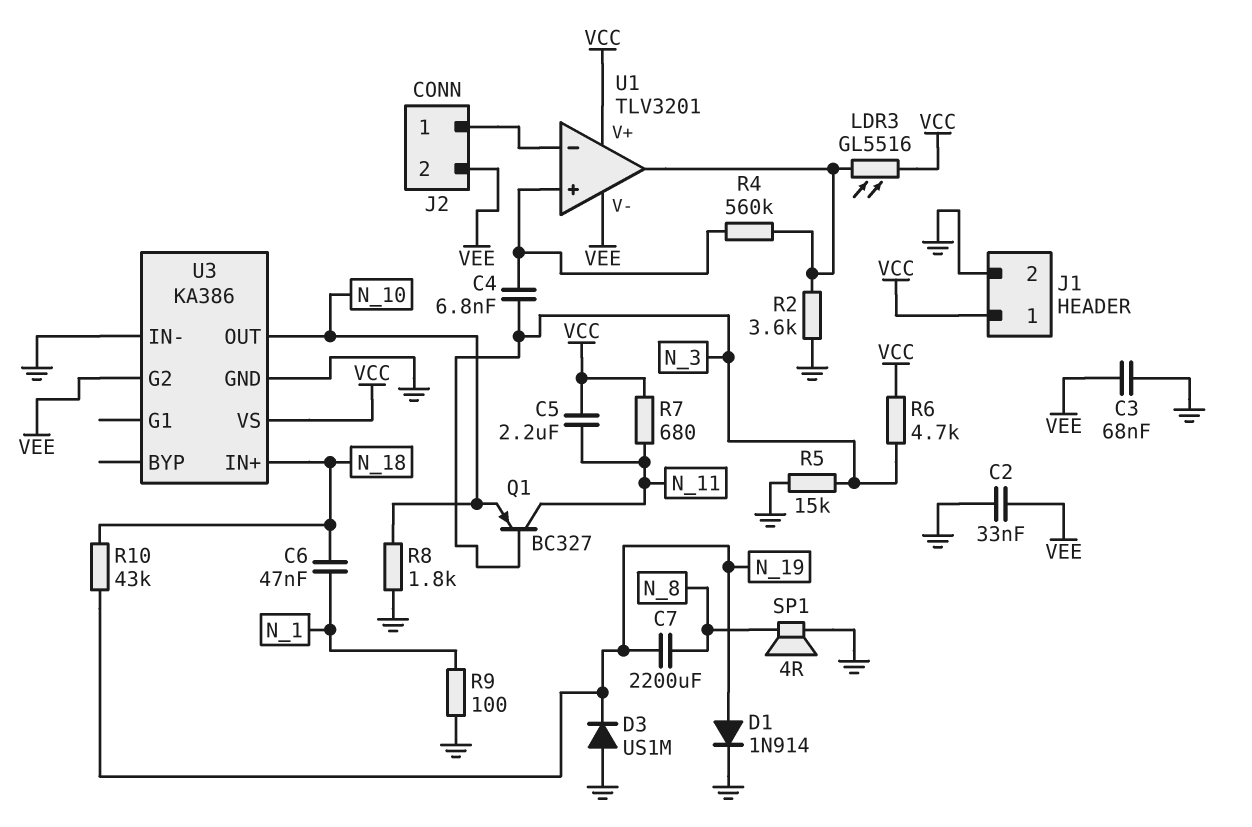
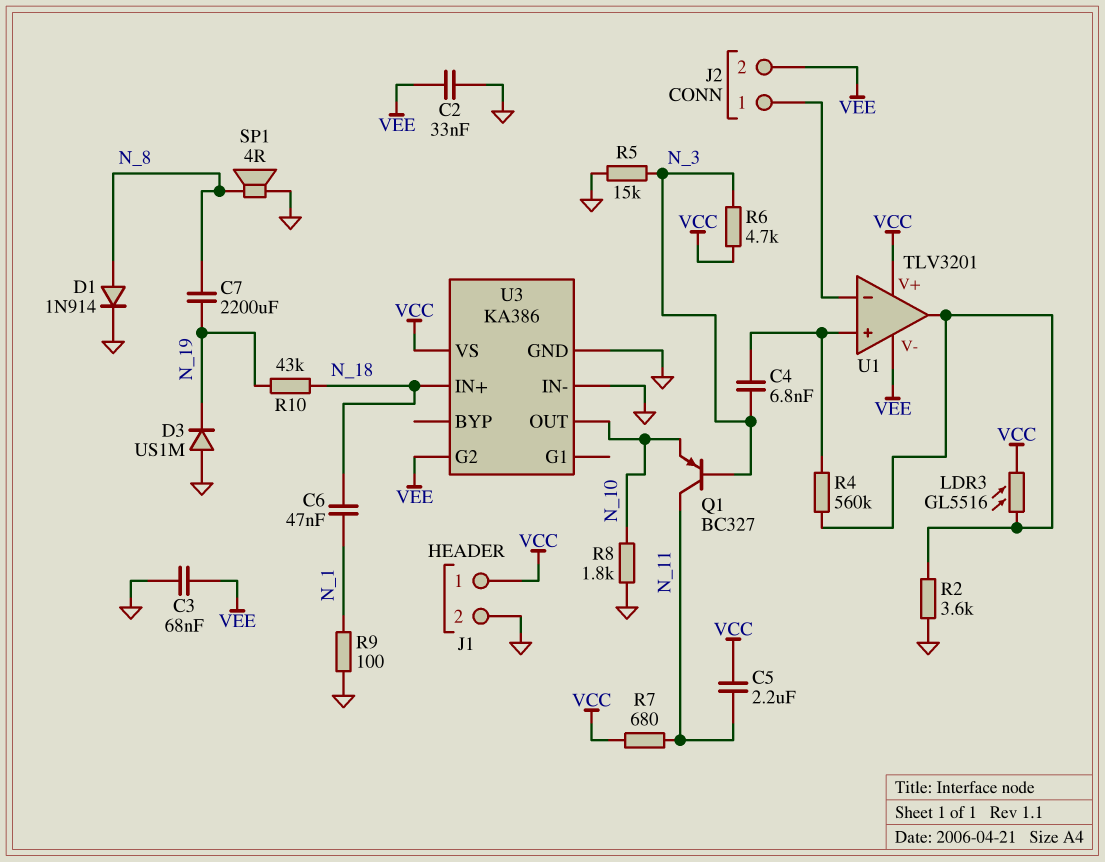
D1: diode 1N914 (A N_19, K GND) -> diode 1N914 (A N_8, K GND)

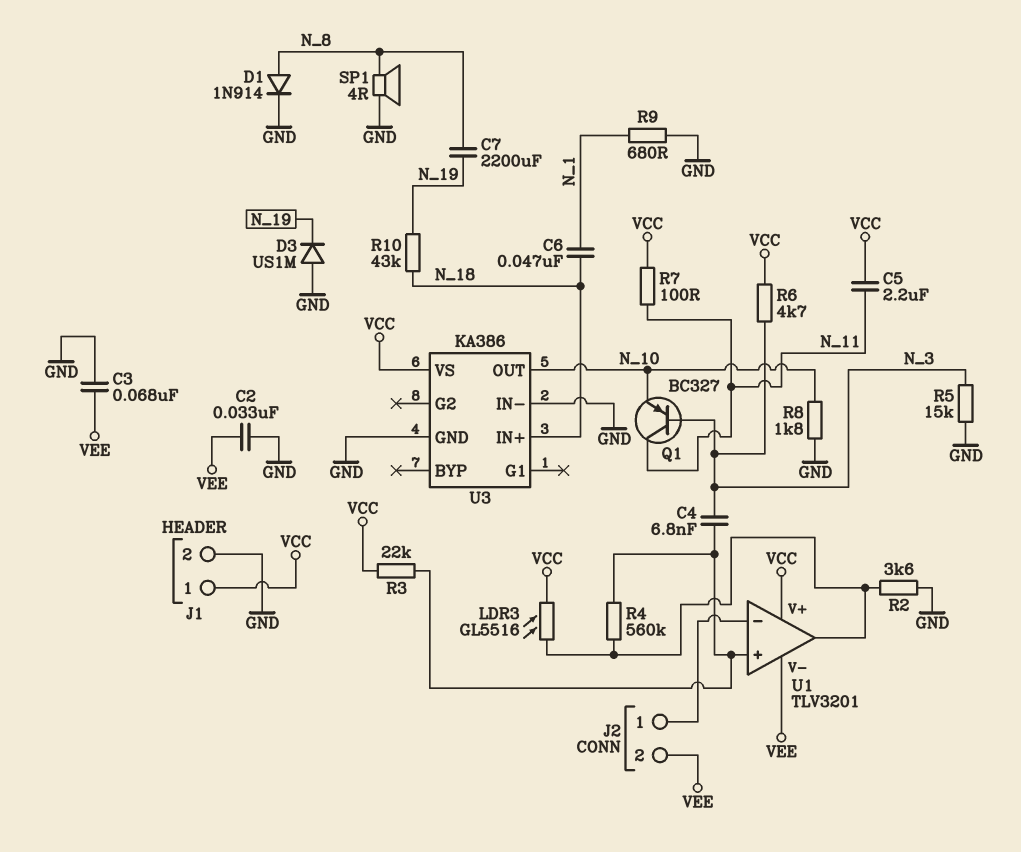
R3: none -> 22k (U1/in+, VCC)
R7: 680 (N_11, VCC) -> 100 (N_11, VCC)
R9: 100 (GND, N_1) -> 680 (GND, N_1)
U3 pin G2: VEE -> none

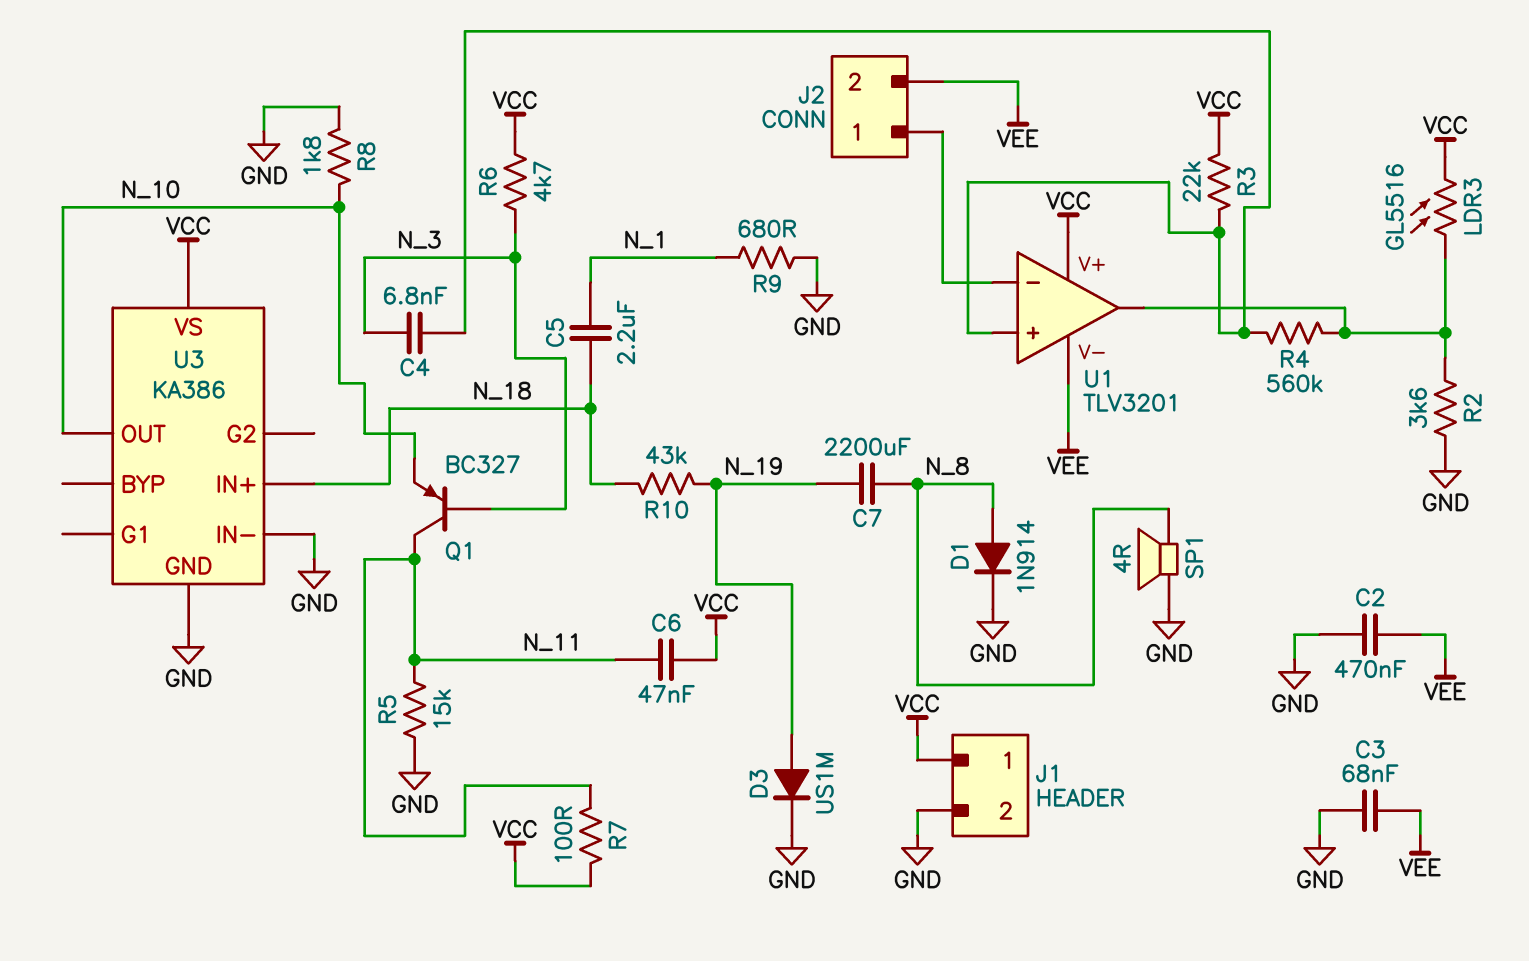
C2: 33nF (GND, VEE) -> 470nF (GND, VEE)
C5: 2.2uF (N_11, VCC) -> 2.2uF (N_1, N_18)
C6: 47nF (N_1, N_18) -> 47nF (N_11, VCC)
D3: diode US1M (A GND, K N_19) -> diode US1M (A N_19, K GND)
R5: 15k (GND, N_3) -> 15k (GND, N_11)

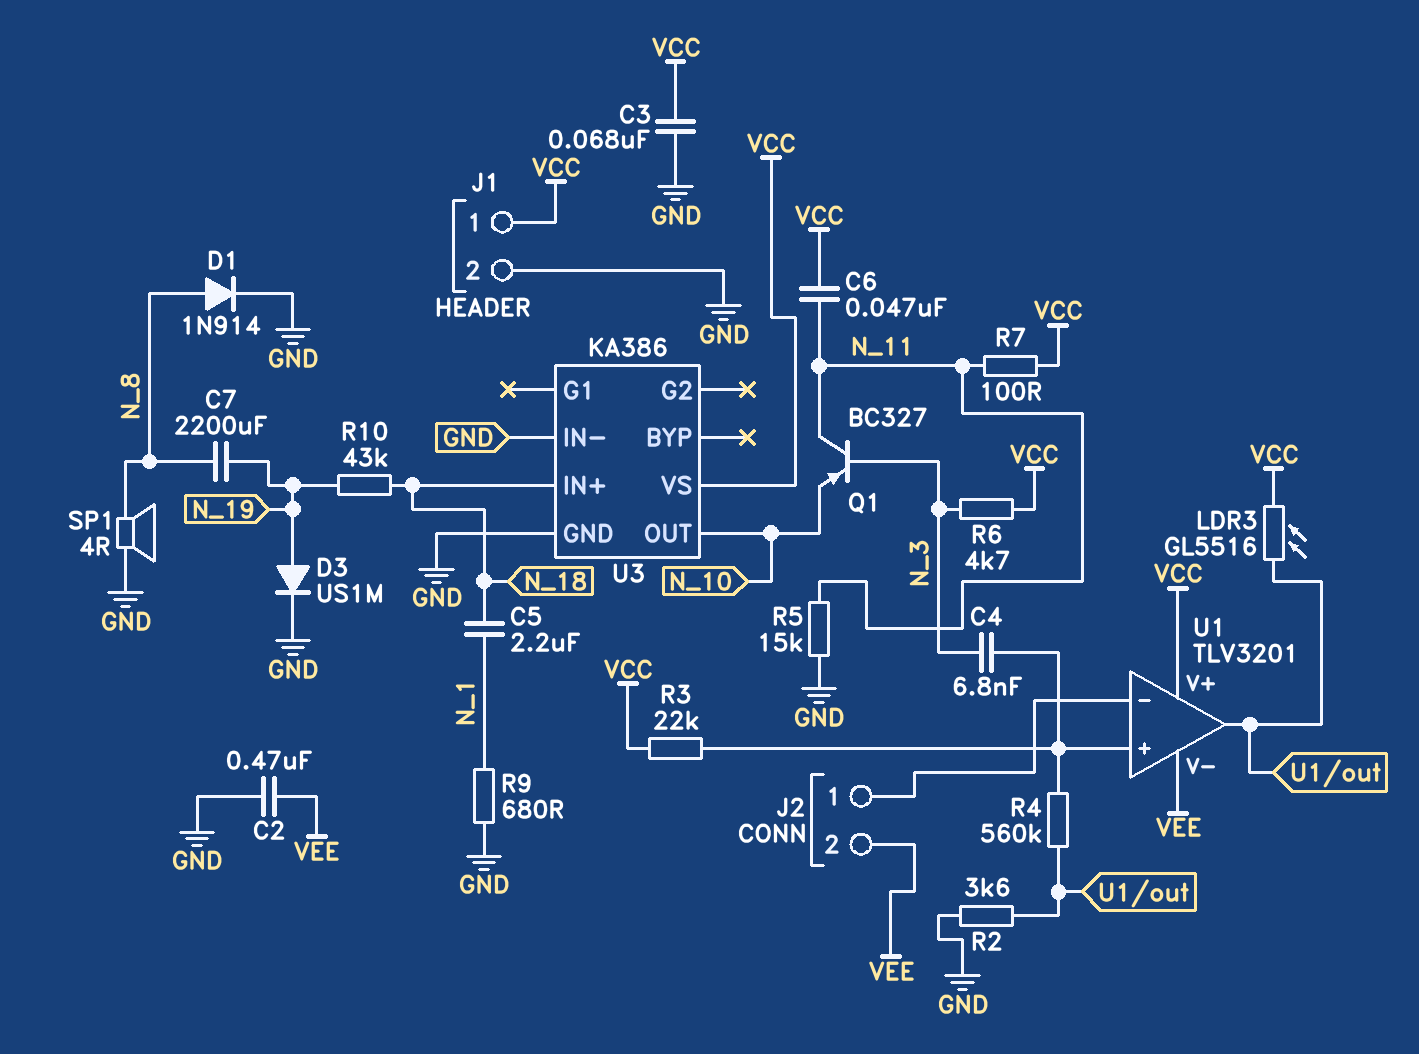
C3: 68nF (GND, VEE) -> 68nF (GND, VCC)
R8: 1.8k (GND, N_10) -> none

